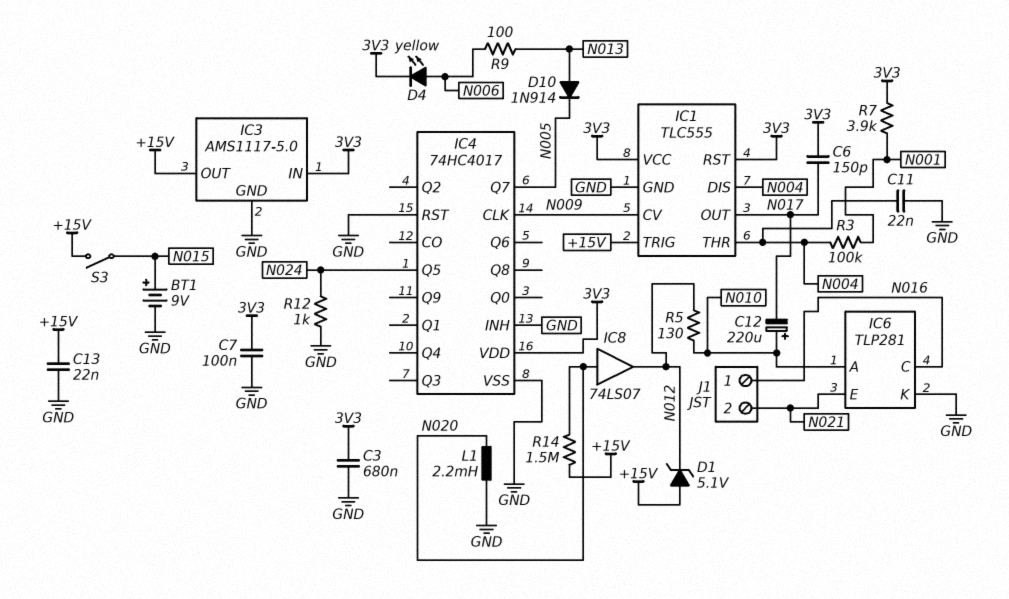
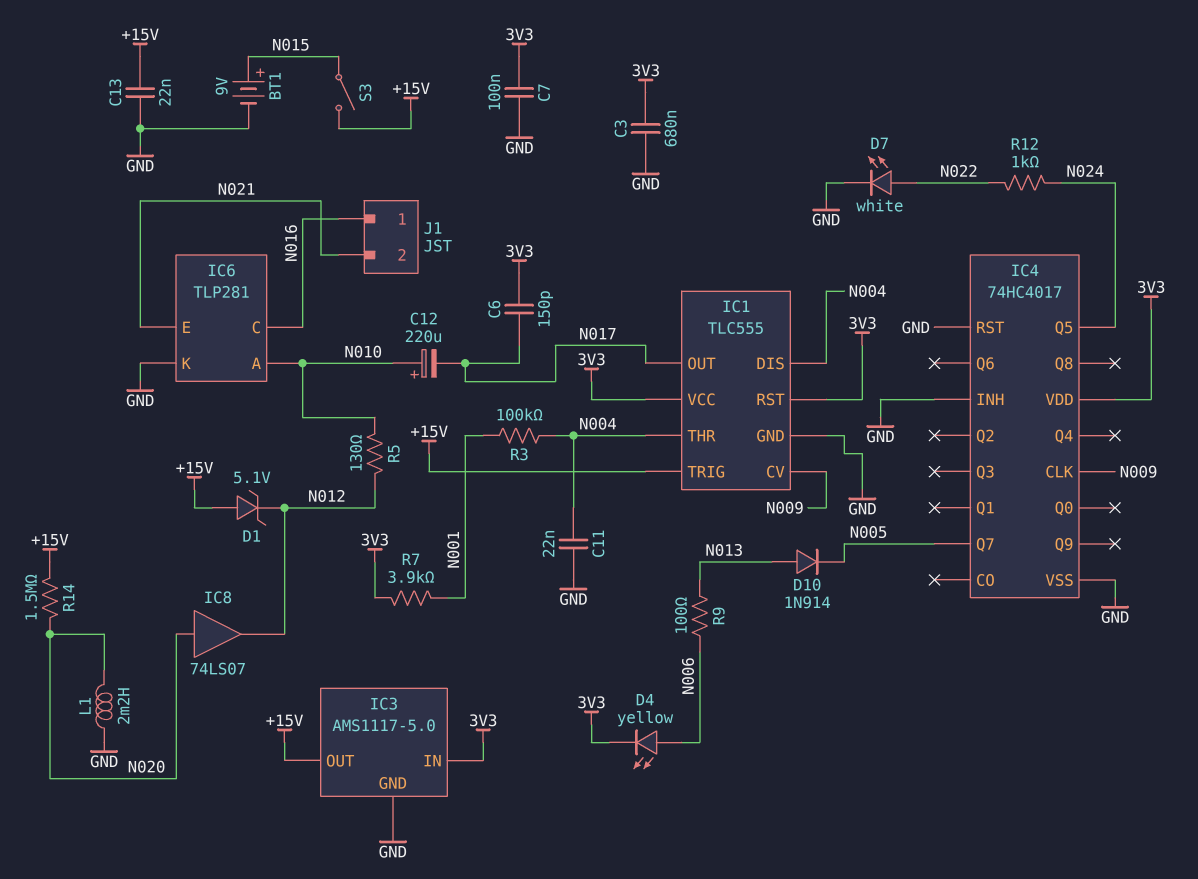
D7: none -> LED white (A N022, K GND)
R12: 1k (GND, N024) -> 1k (N022, N024)

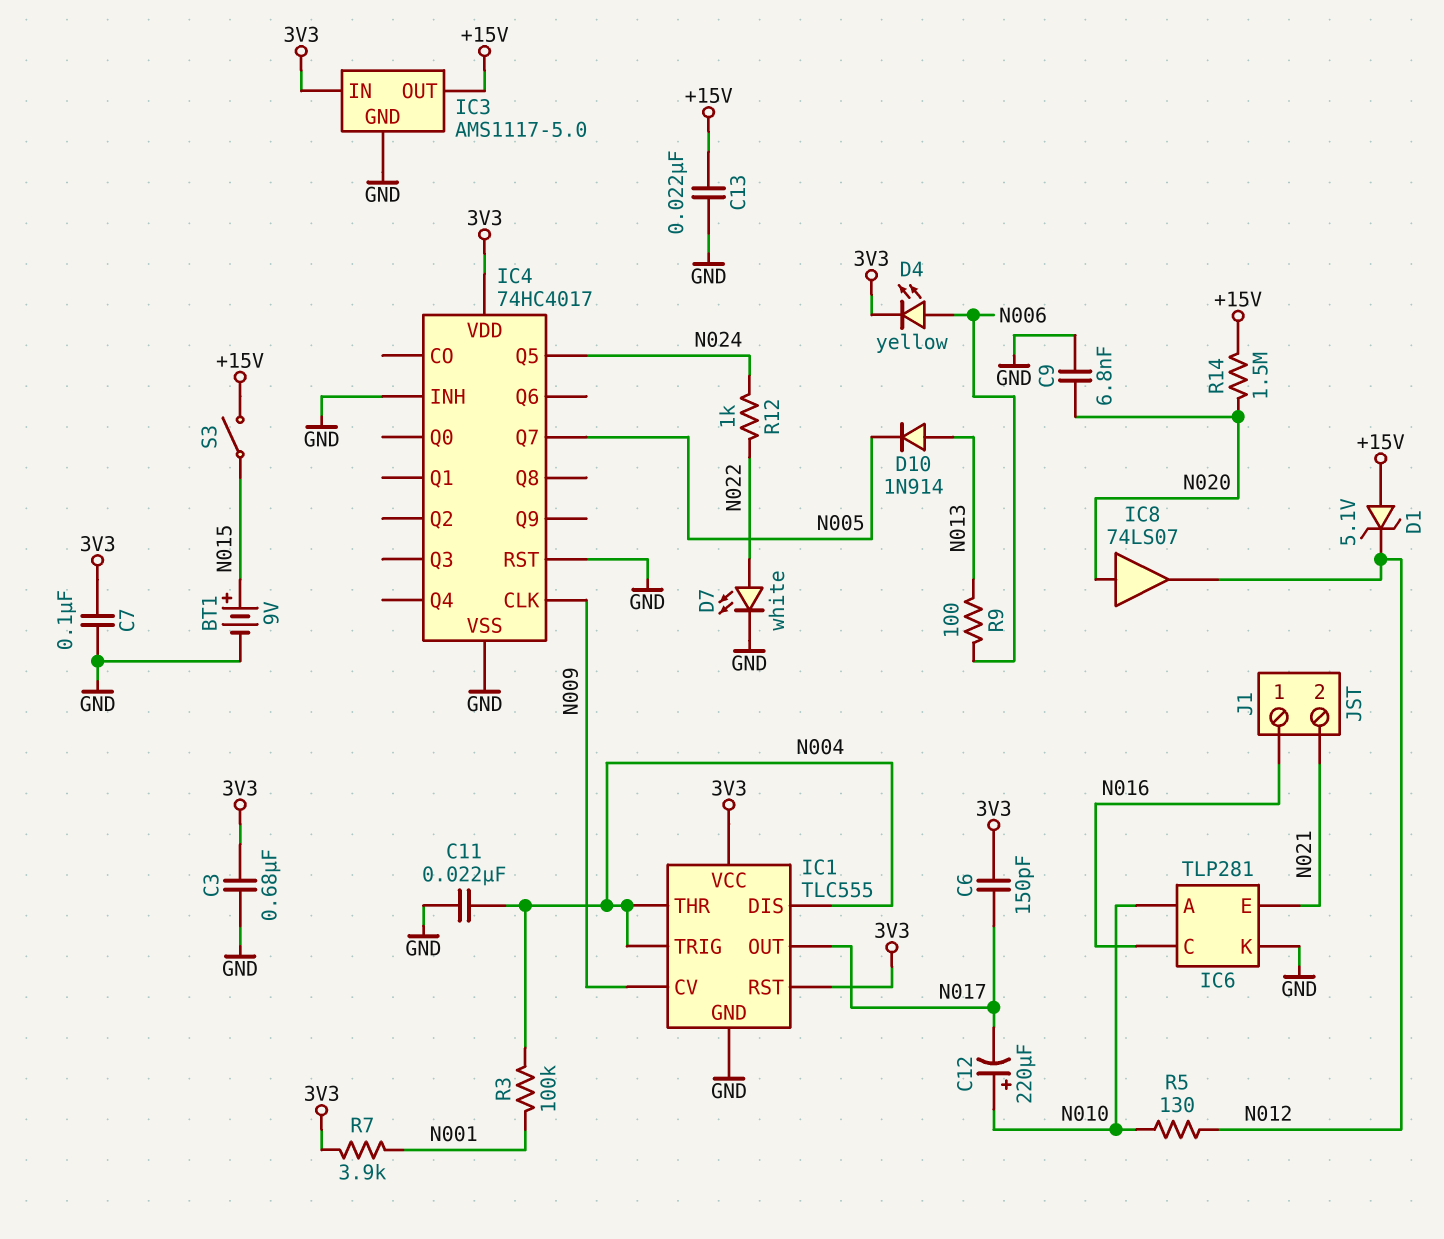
C9: none -> 6.8nF (GND, N020)
IC1 pin TRIG: +15V -> N004
L1: 2.2mH (GND, N020) -> none

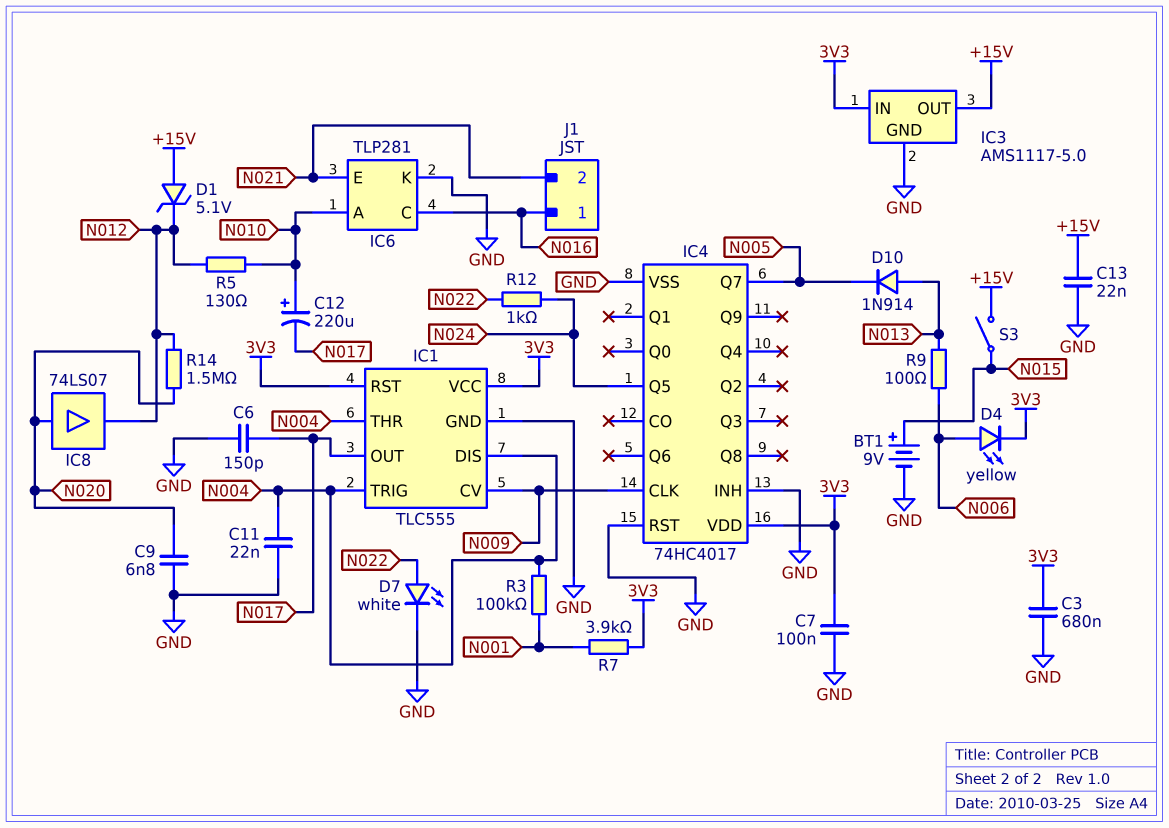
C6: 150pF (3V3, N017) -> 150pF (GND, N017)
R14: 1.5M (+15V, N020) -> 1.5M (N012, N020)

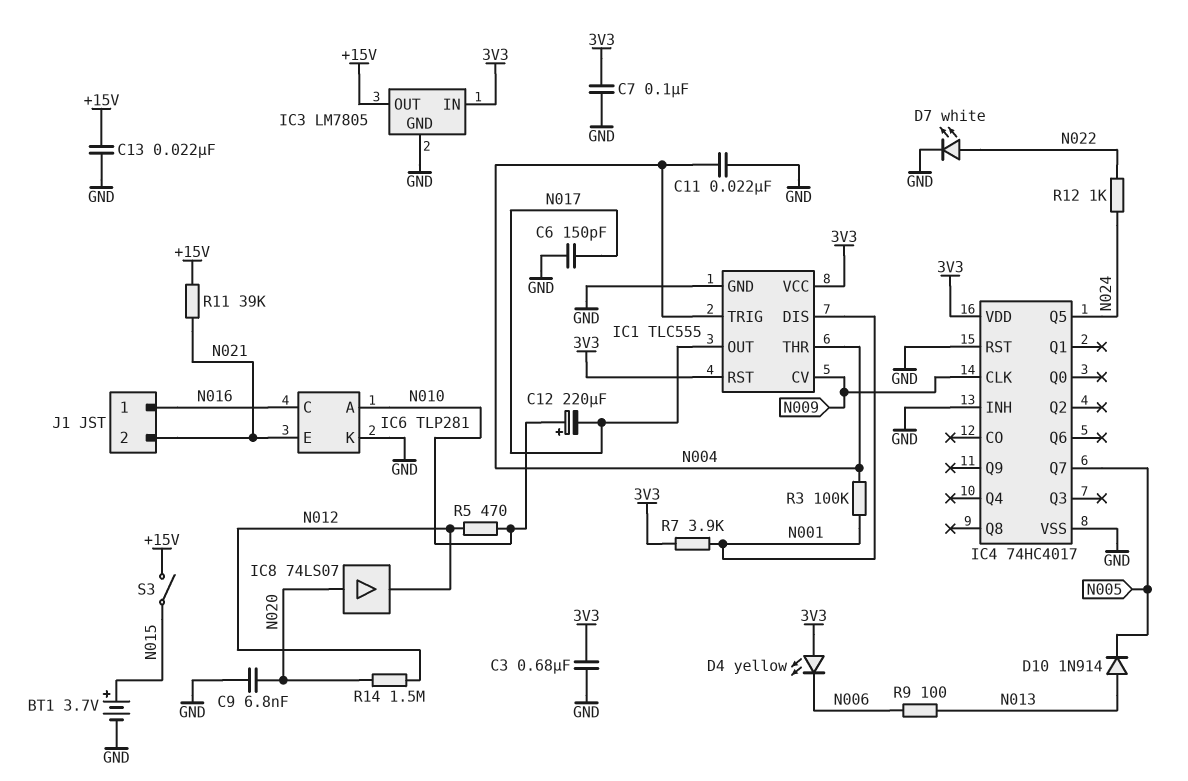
BT1: 9V (plus N015, minus GND) -> 3.7V (plus N015, minus GND)
D1: zener 5.1V (A +15V, K N012) -> none
D4: LED yellow (A N006, K 3V3) -> LED yellow (A 3V3, K N006)
IC1 pin DIS: N004 -> N001
IC3: AMS1117-5.0 -> LM7805
R5: 130 (N010, N012) -> 470 (N010, N012)
R11: none -> 39k (+15V, N021)

